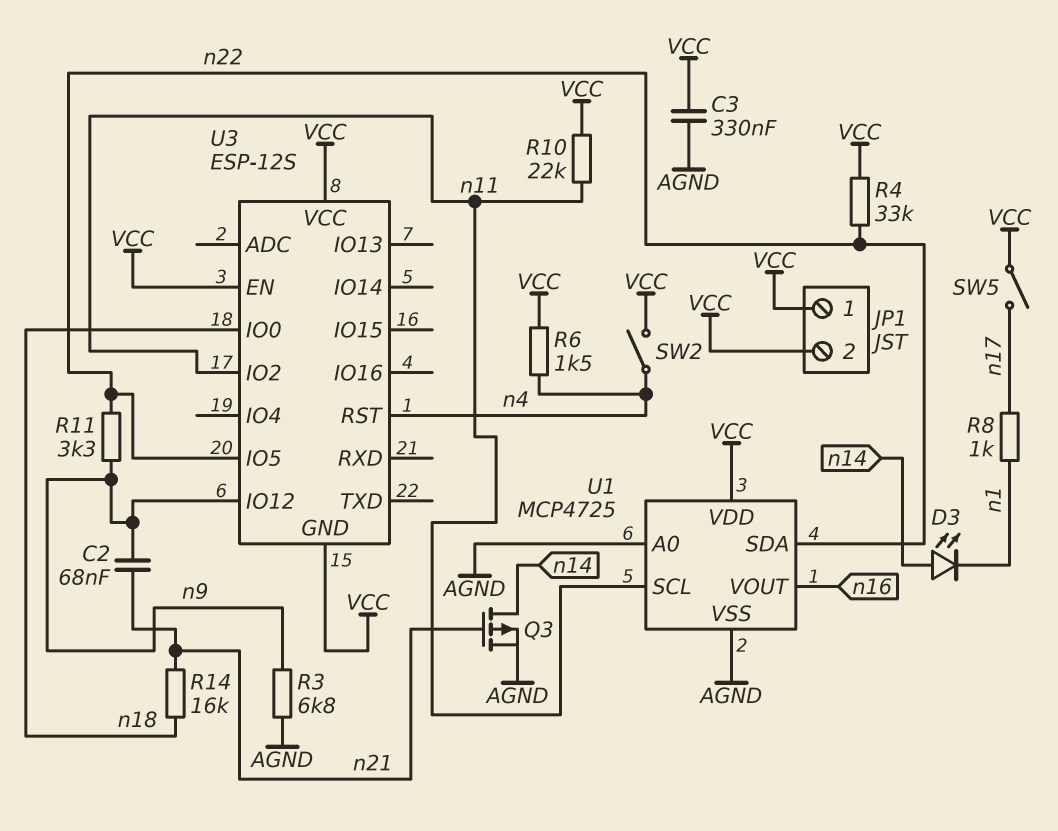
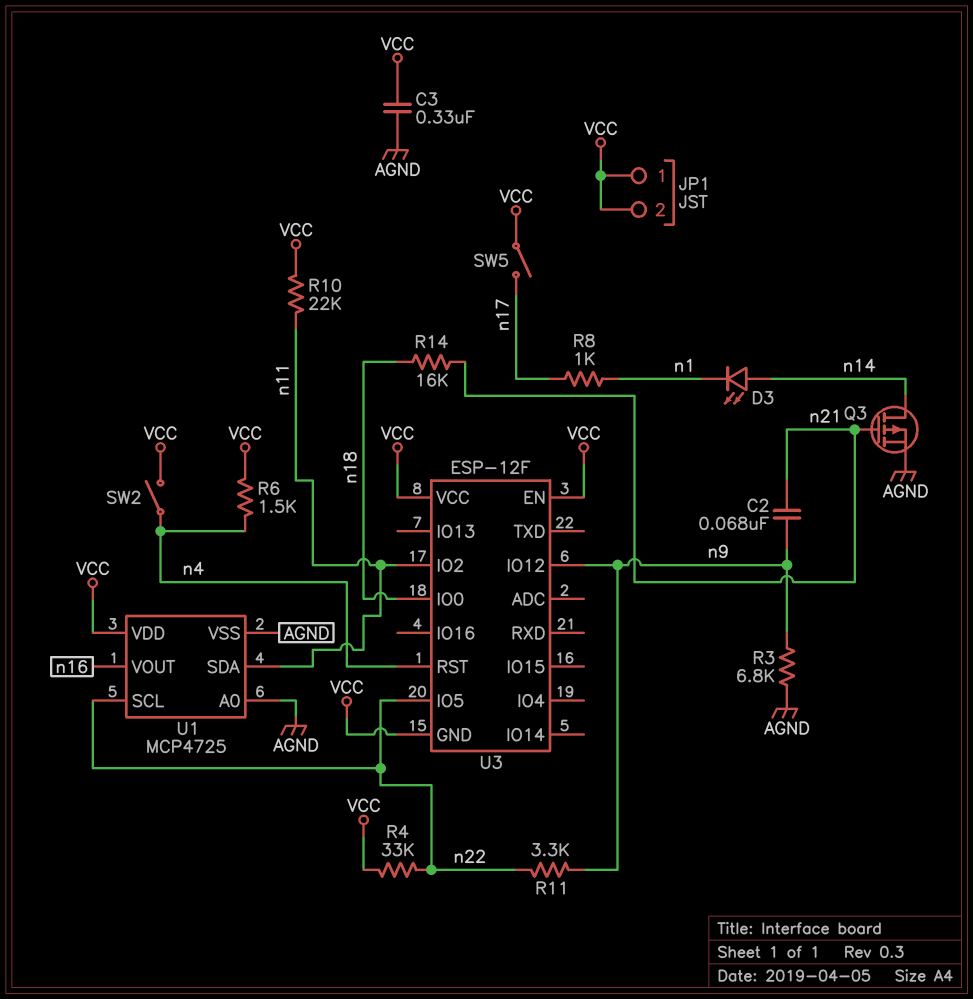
U1 pin SCL: n11 -> n22
U1 pin SDA: n22 -> n11
U3: ESP-12S -> ESP-12F

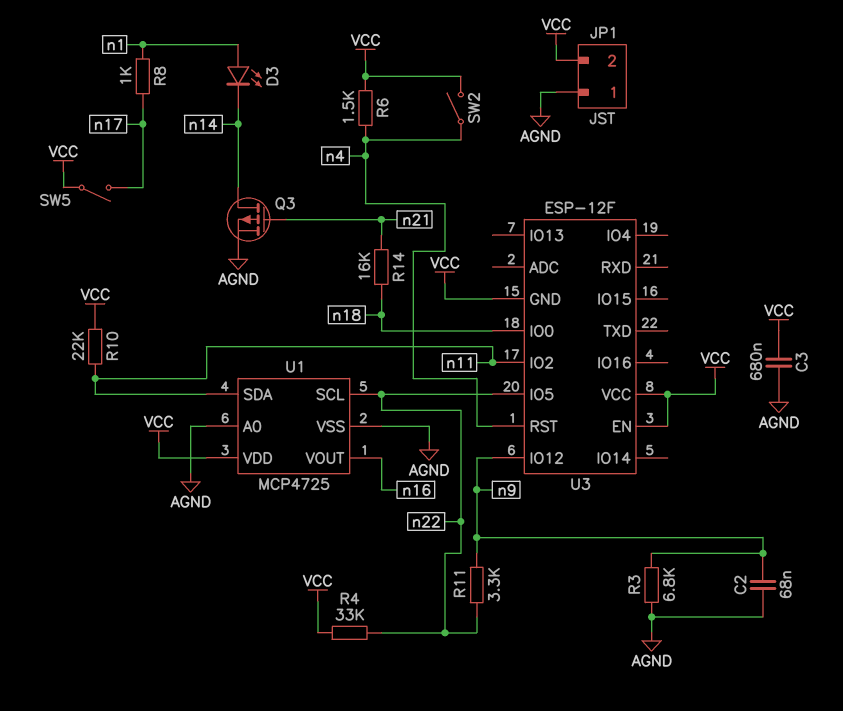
C2: 68nF (n9, n21) -> 68nF (AGND, n9)
C3: 330nF (AGND, VCC) -> 680nF (AGND, VCC)
D3: LED (A n14, K n1) -> LED (A n1, K n14)
JP1 pin 1: VCC -> AGND

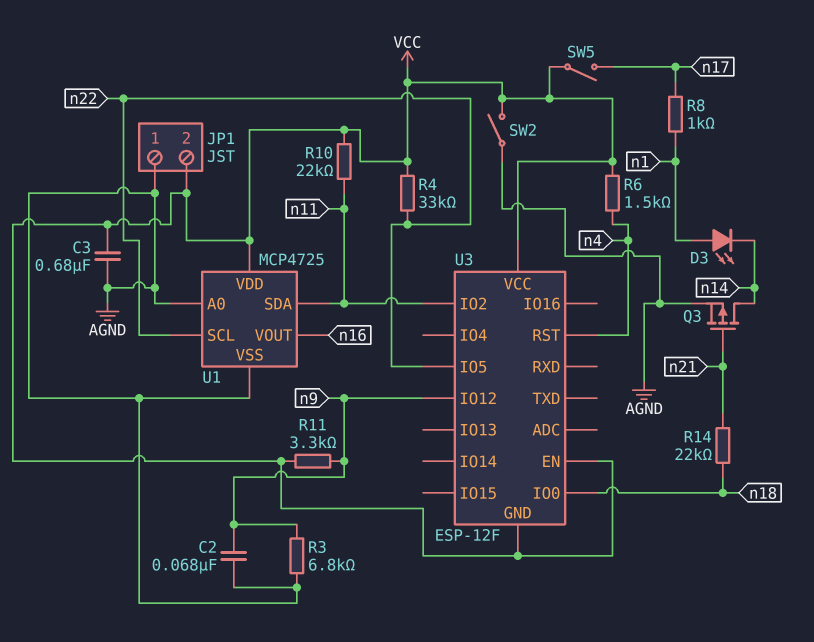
R11: 3.3k (n9, n22) -> 3.3k (VCC, n9)
R14: 16k (n18, n21) -> 22k (n18, n21)
SW2: switch (VCC, n4) -> switch (AGND, VCC)

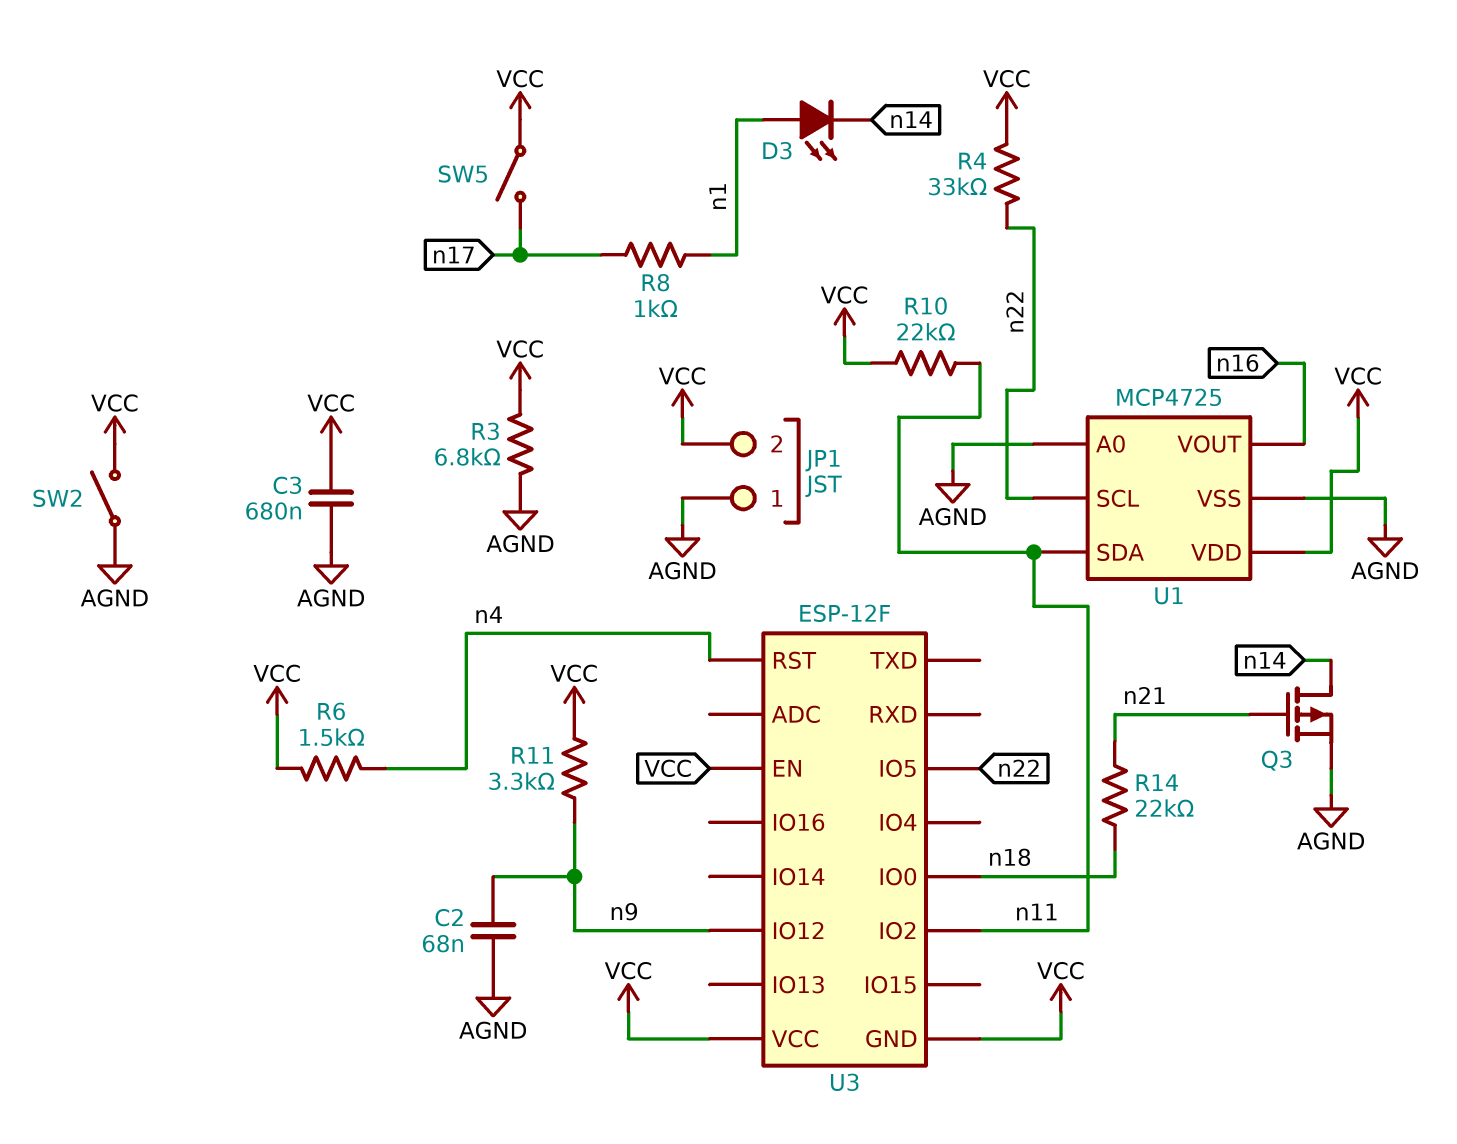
R3: 6.8k (AGND, n9) -> 6.8k (AGND, VCC)

